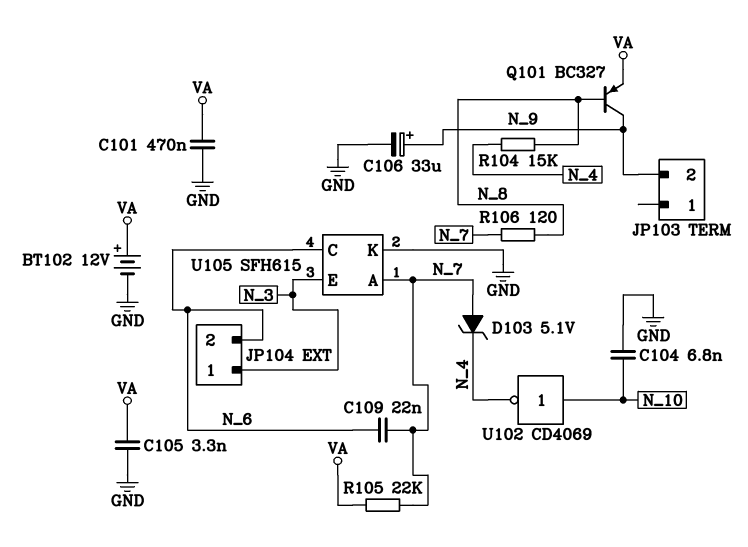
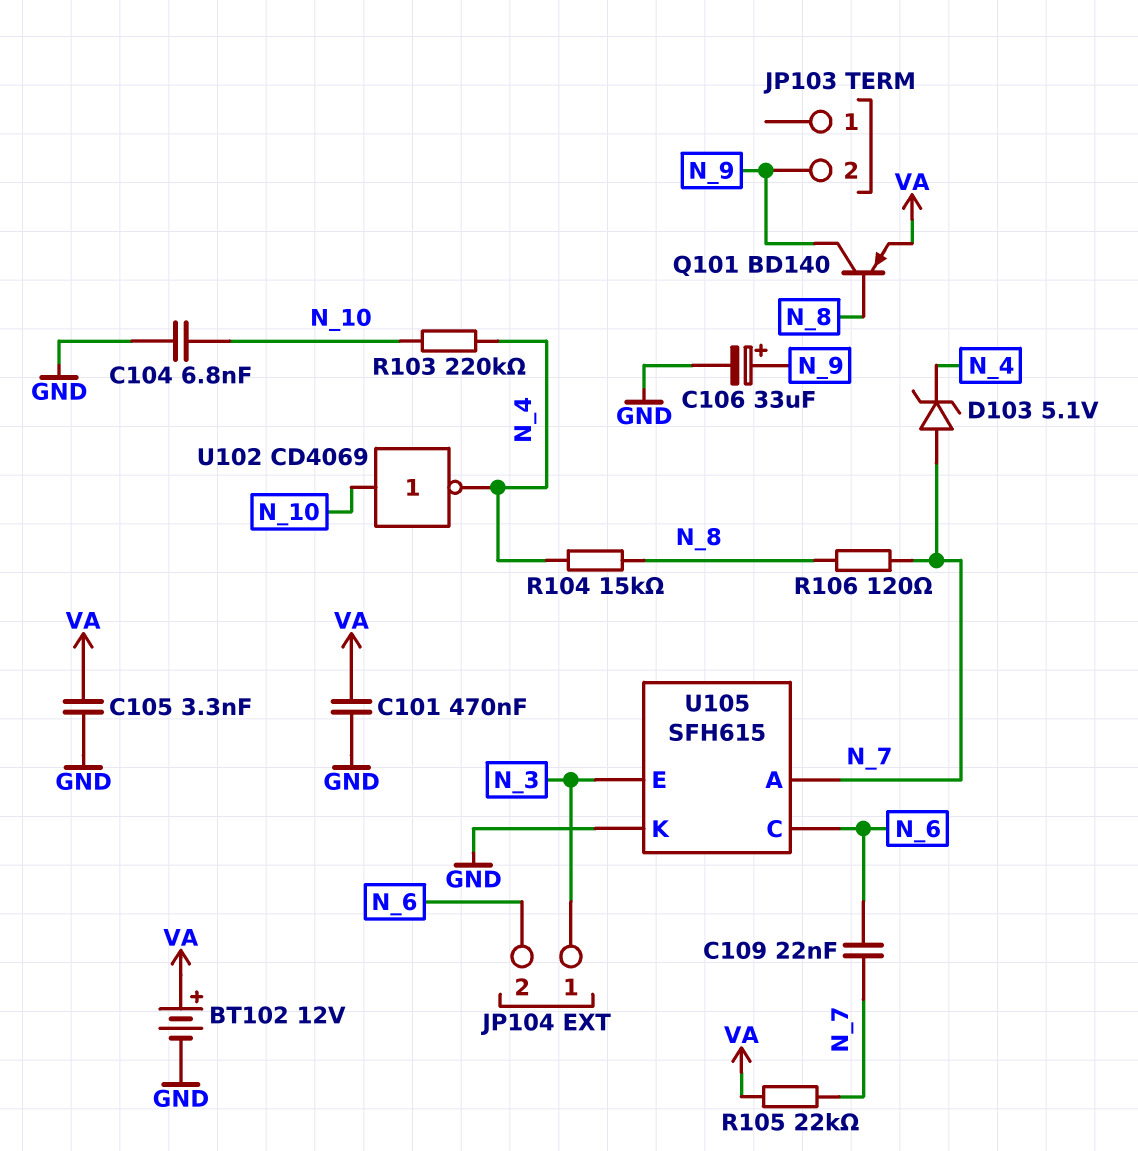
Q101: PNP BC327 (B N_8, C N_9, E VA) -> PNP BD140 (B N_8, C N_9, E VA)
R103: none -> 220k (N_4, N_10)

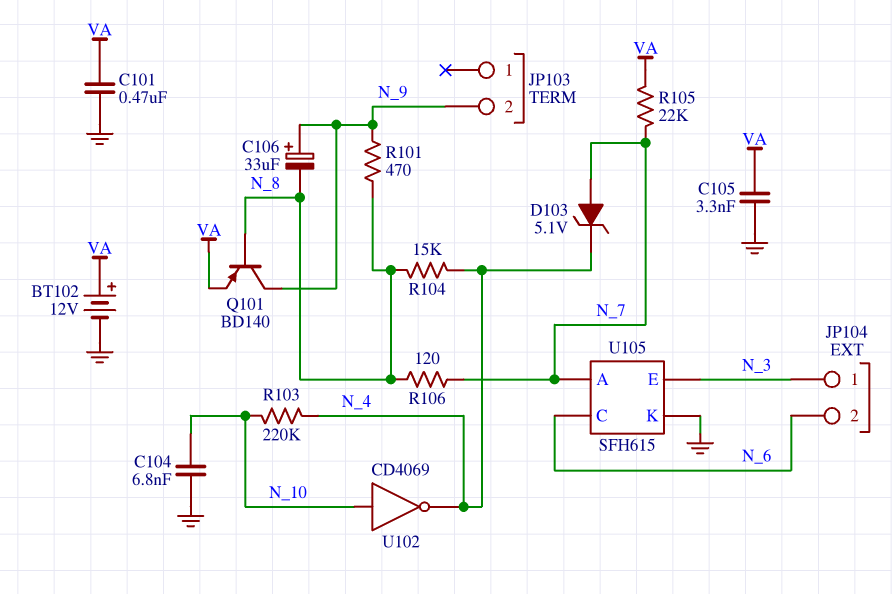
C106: 33uF (plus N_9, minus GND) -> 33uF (plus N_9, minus N_8)
C109: 22nF (N_6, N_7) -> none
R101: none -> 470 (N_8, N_9)

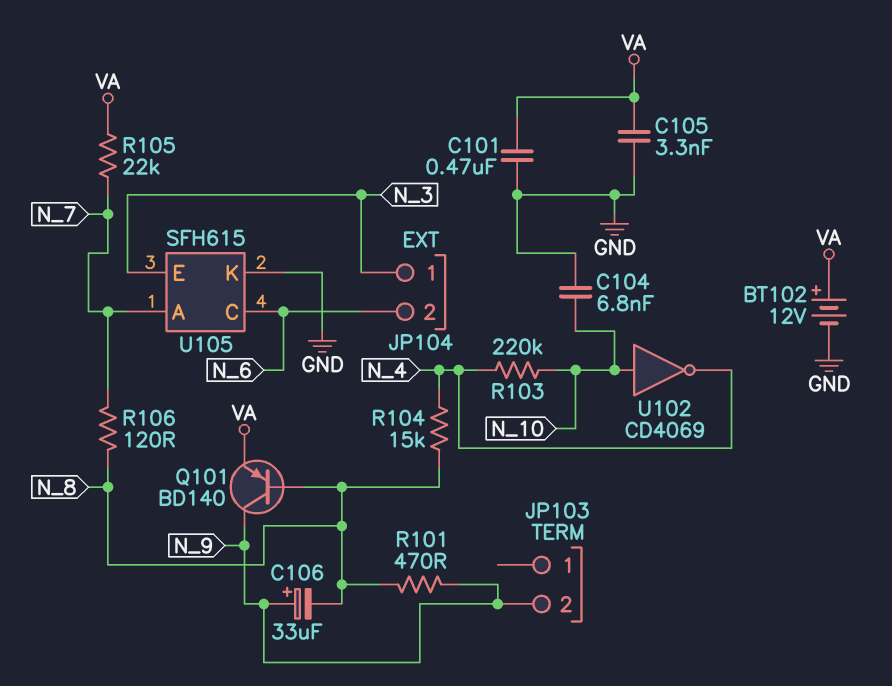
D103: zener 5.1V (A N_7, K N_4) -> none

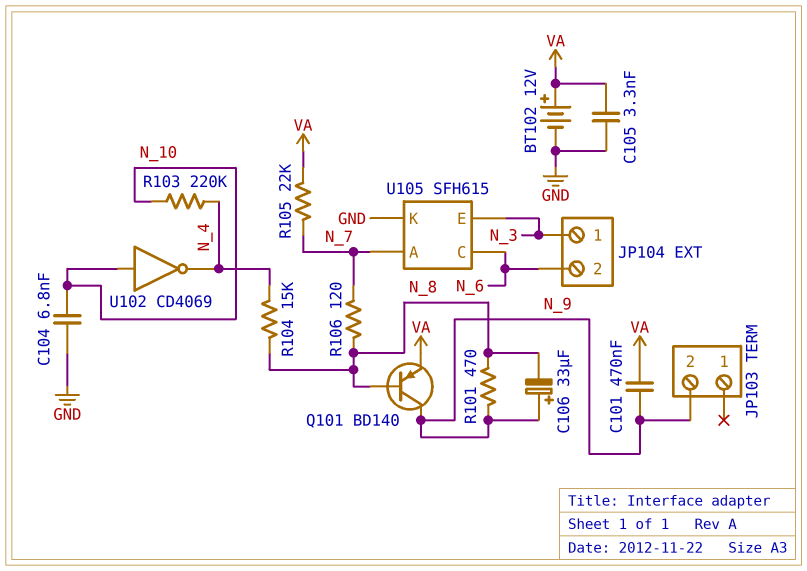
C101: 470nF (GND, VA) -> 470nF (N_9, VA)

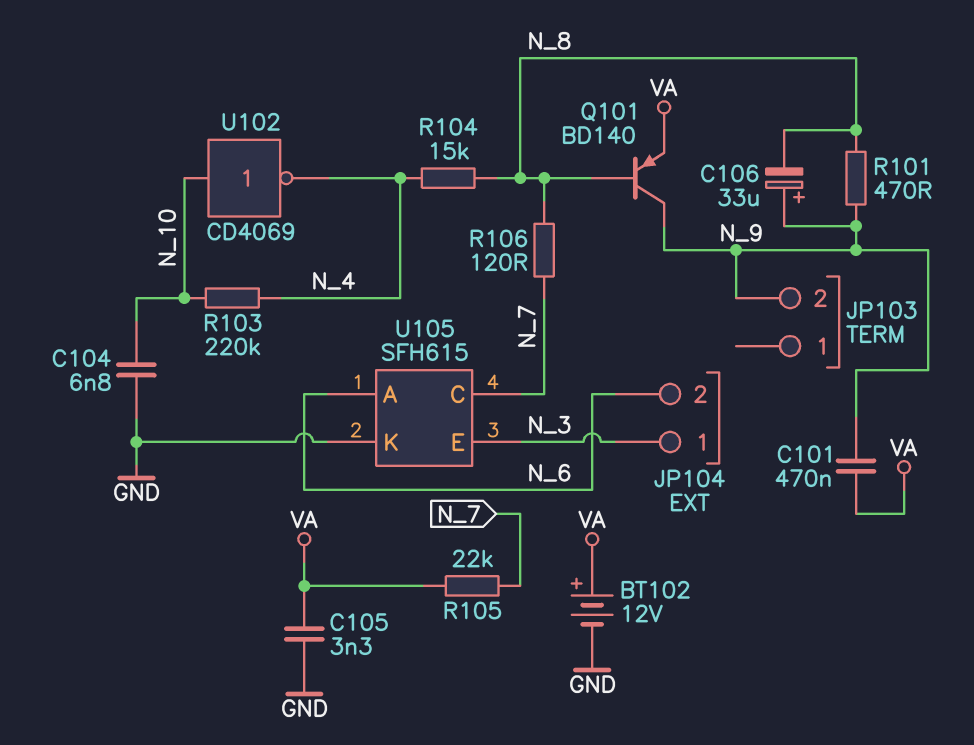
U105 pin A: N_7 -> N_6
U105 pin C: N_6 -> N_7

